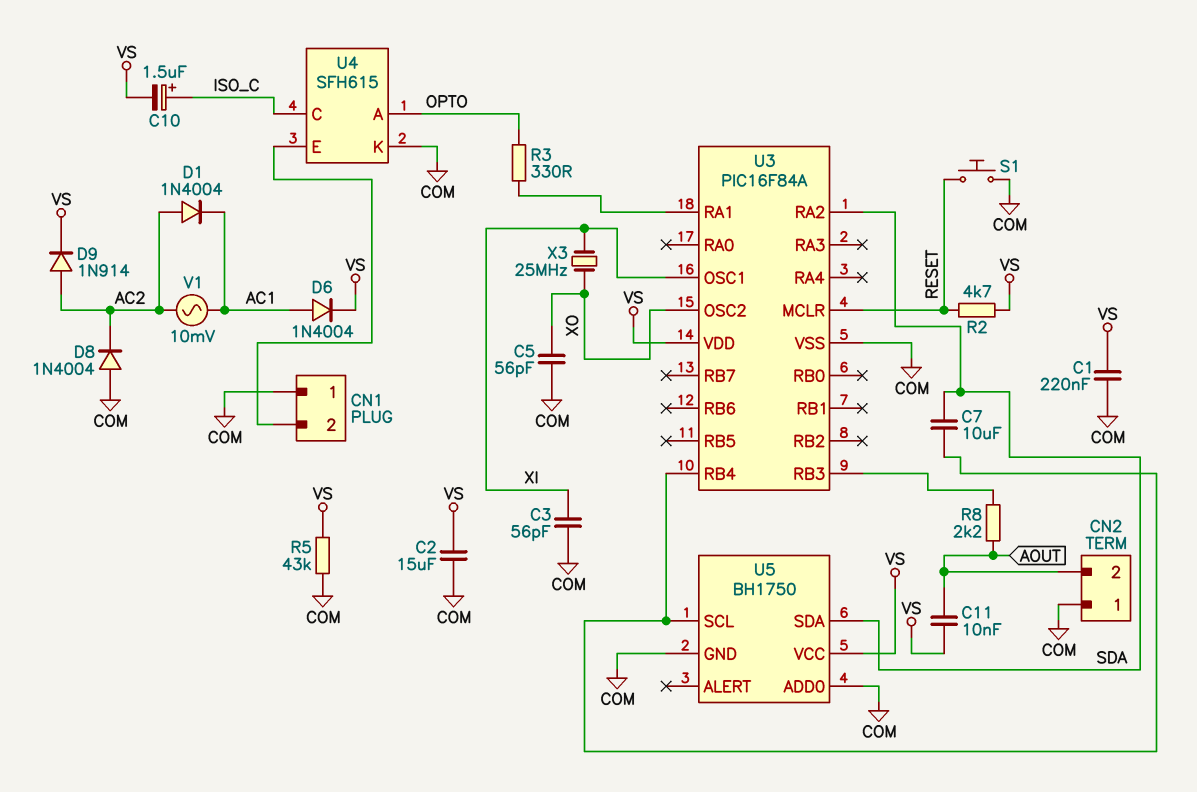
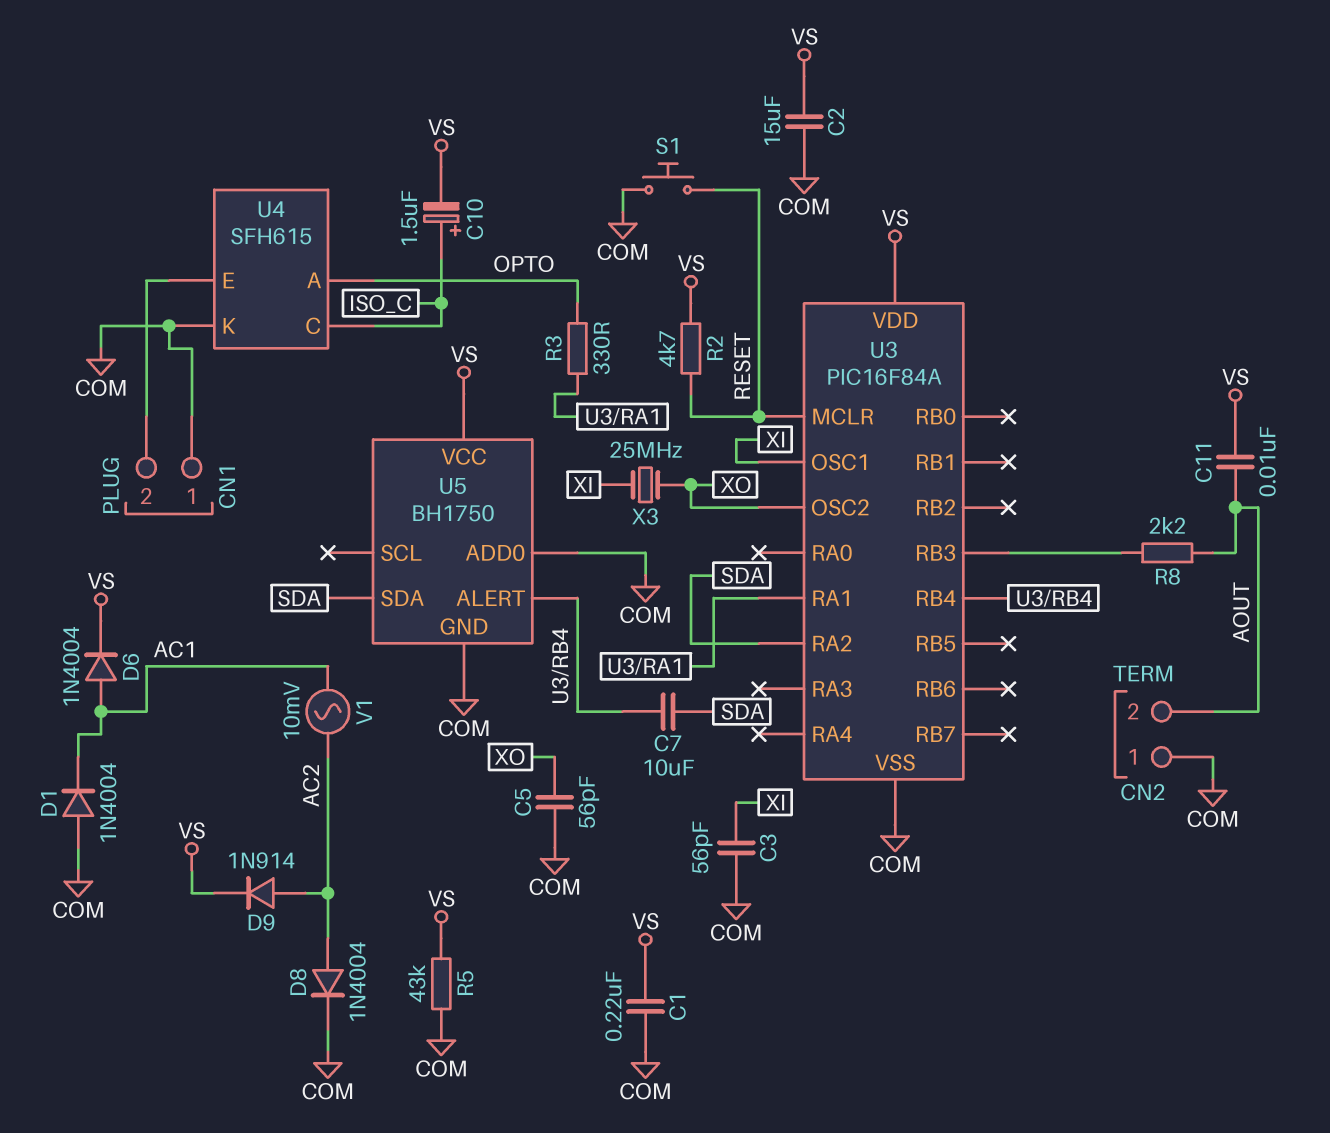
D1: diode 1N4004 (A AC2, K AC1) -> diode 1N4004 (A COM, K AC1)
D8: diode 1N4004 (A COM, K AC2) -> diode 1N4004 (A AC2, K COM)
U5 pin ALERT: none -> U3/RB4
U5 pin SCL: U3/RB4 -> none

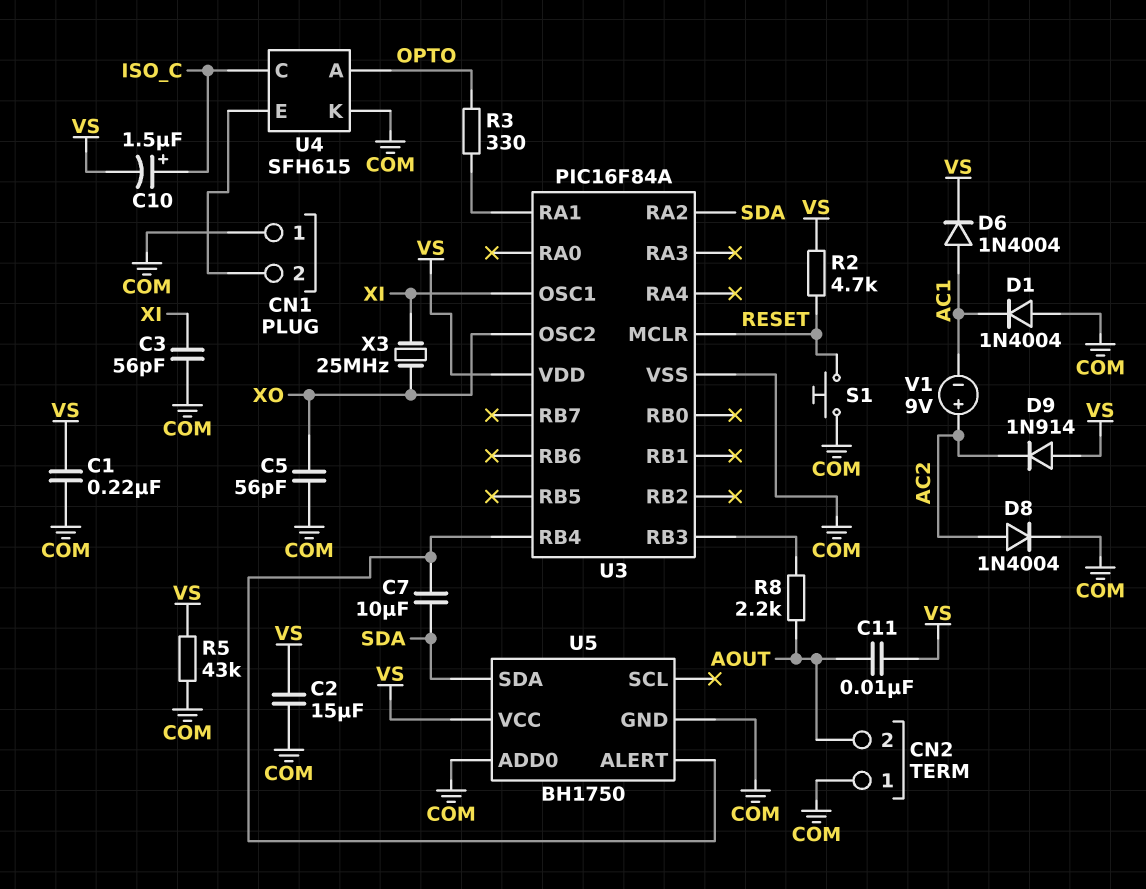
D9: diode 1N914 (A AC2, K VS) -> diode 1N914 (A VS, K AC2)
V1: AC 10mV (AC1, AC2) -> 9V (plus AC2, minus AC1)

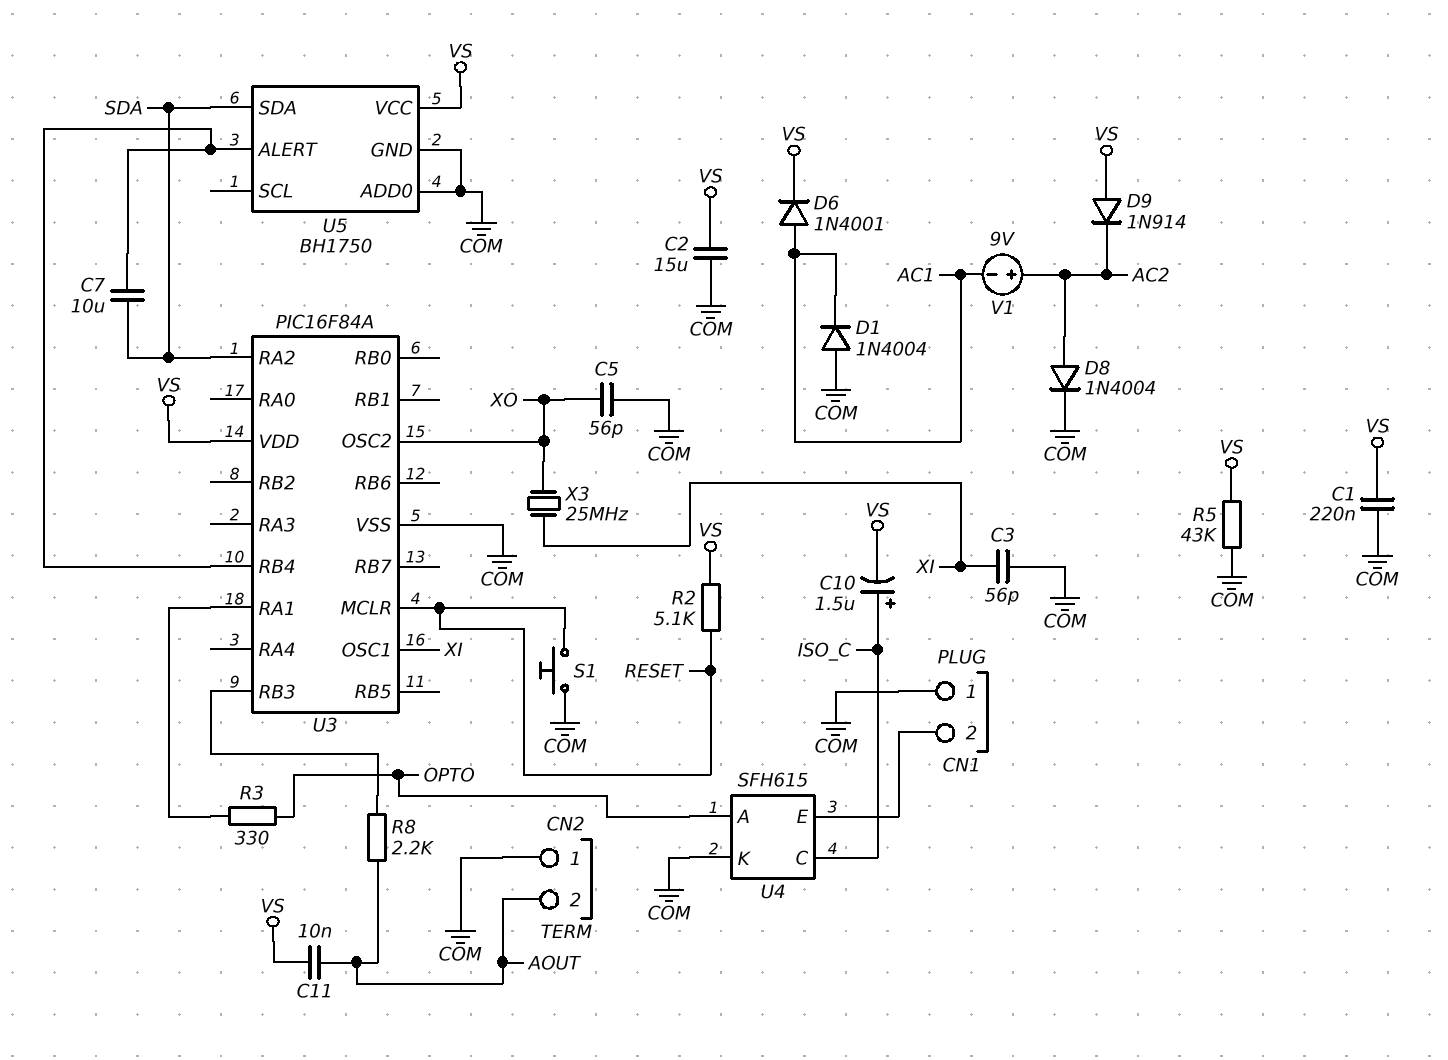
D6: diode 1N4004 (A AC1, K VS) -> diode 1N4001 (A AC1, K VS)
R2: 4.7k (RESET, VS) -> 5.1k (RESET, VS)

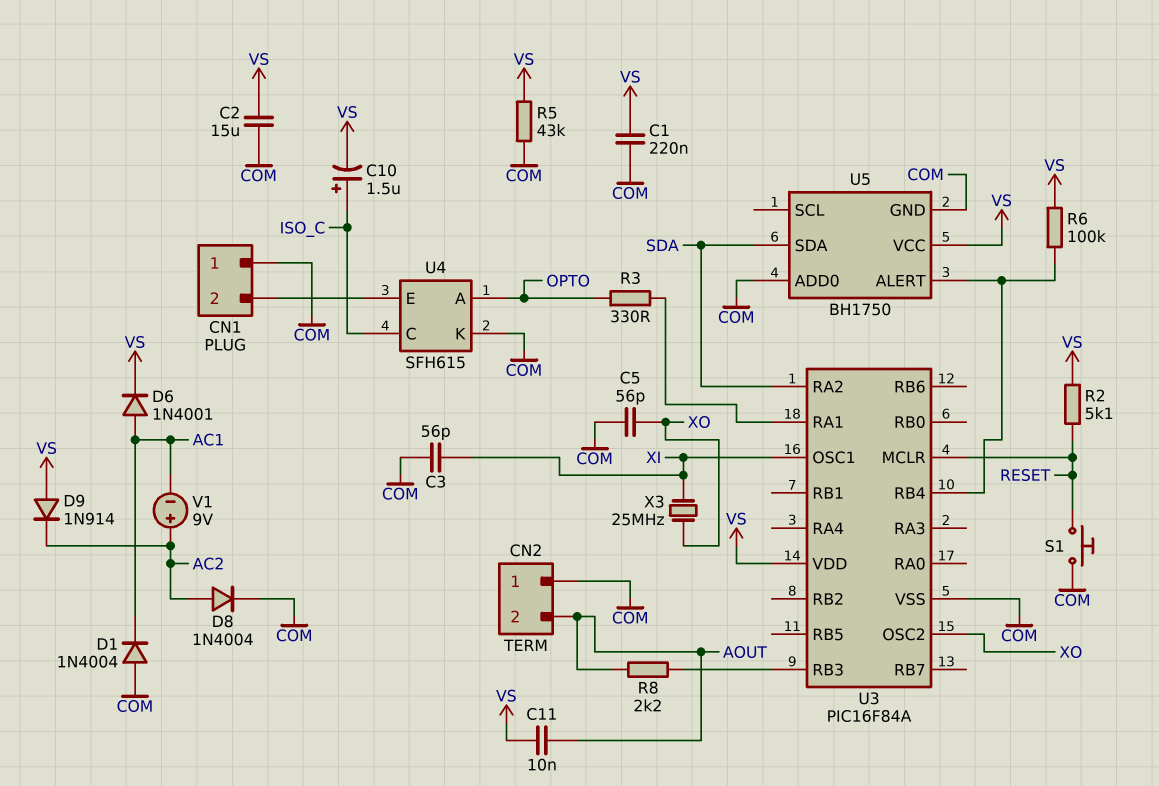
C7: 10uF (SDA, U3/RB4) -> none
R6: none -> 100k (U3/RB4, VS)

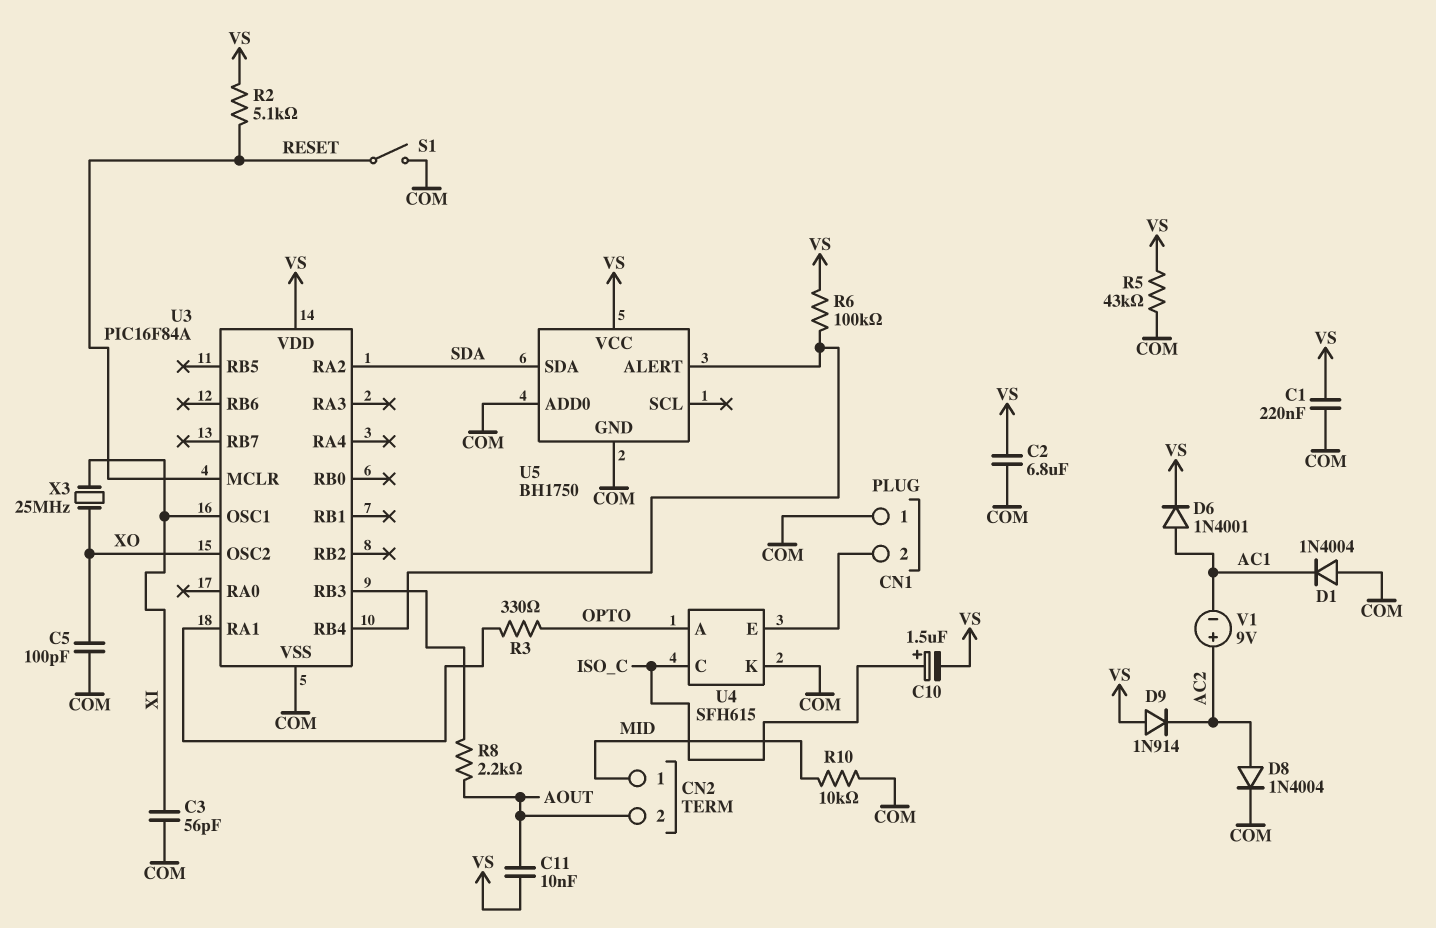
C2: 15uF (COM, VS) -> 6.8uF (COM, VS)
C5: 56pF (COM, XO) -> 100pF (COM, XO)
CN2 pin 1: COM -> MID
R10: none -> 10k (COM, MID)
S1: button (COM, RESET) -> switch (COM, RESET)

